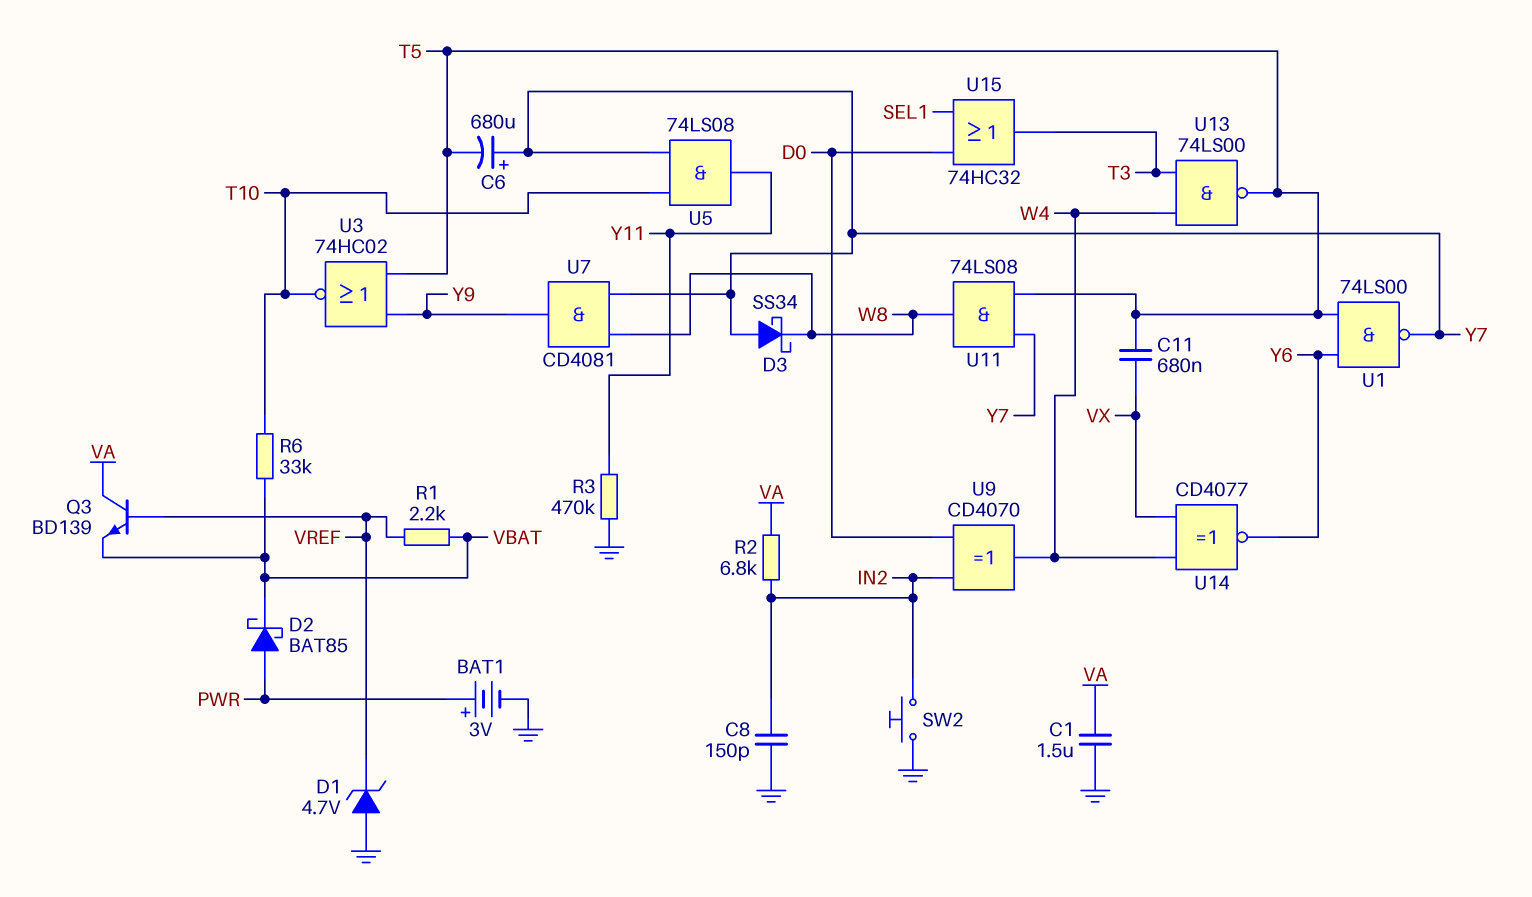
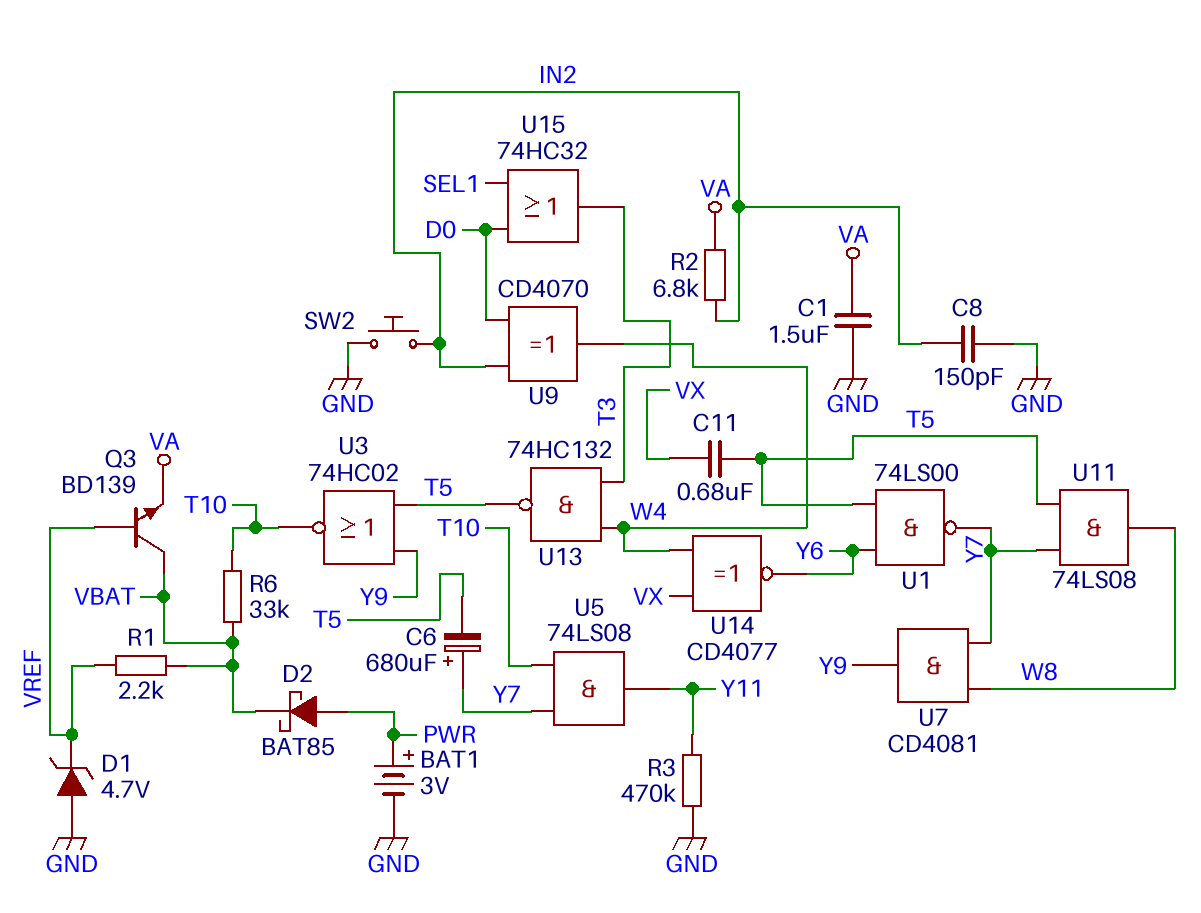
D3: schottky SS34 (A Y7, K W8) -> none
Q3: NPN BD139 (B VREF, C VA, E VBAT) -> NPN BD139 (B VREF, C VBAT, E VA)
U13: NAND 74LS00 (in T3, in W4, out T5) -> NAND 74HC132 (in T3, in W4, out T5)

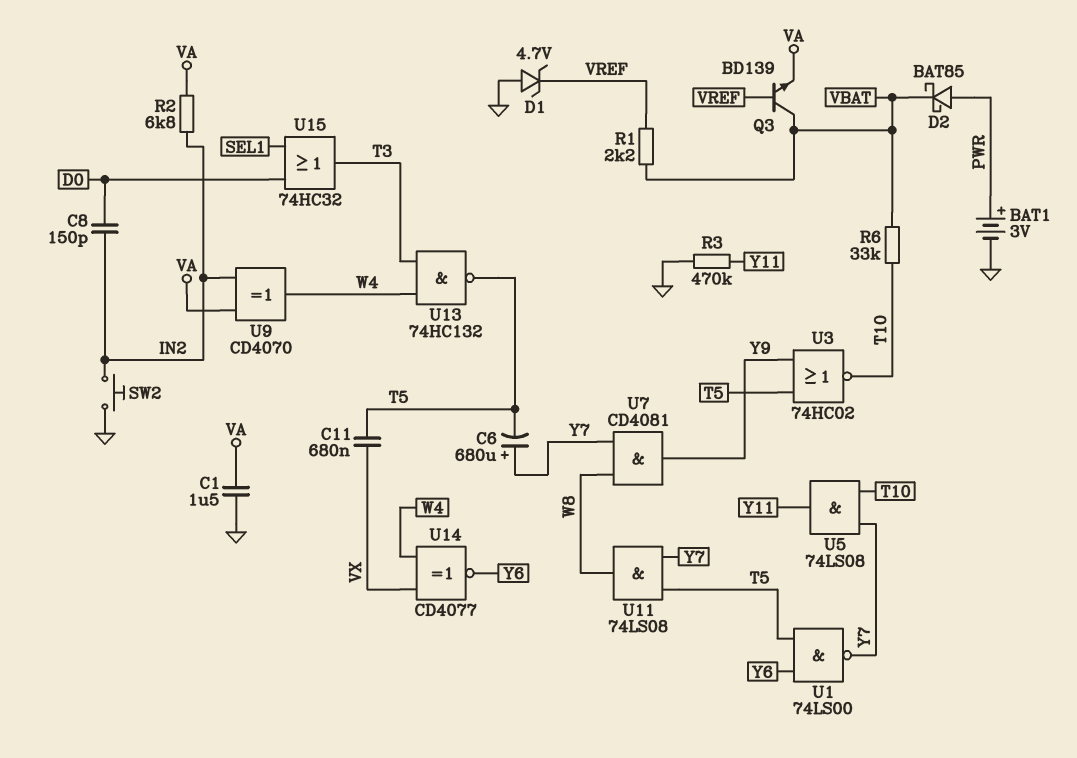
C8: 150pF (GND, IN2) -> 150pF (D0, IN2)
U9: XOR CD4070 (in D0, in IN2, out W4) -> XOR CD4070 (in IN2, in VA, out W4)

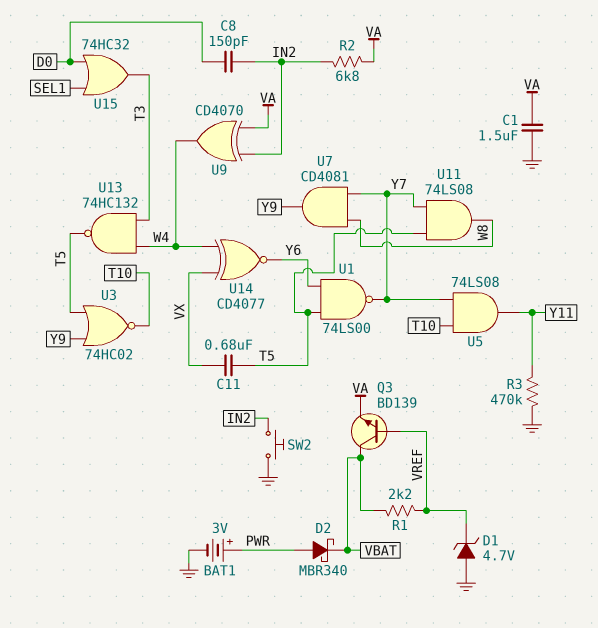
C6: 680uF (plus Y7, minus T5) -> none
D2: schottky BAT85 (A PWR, K VBAT) -> schottky MBR340 (A PWR, K VBAT)
R6: 33k (T10, VBAT) -> none

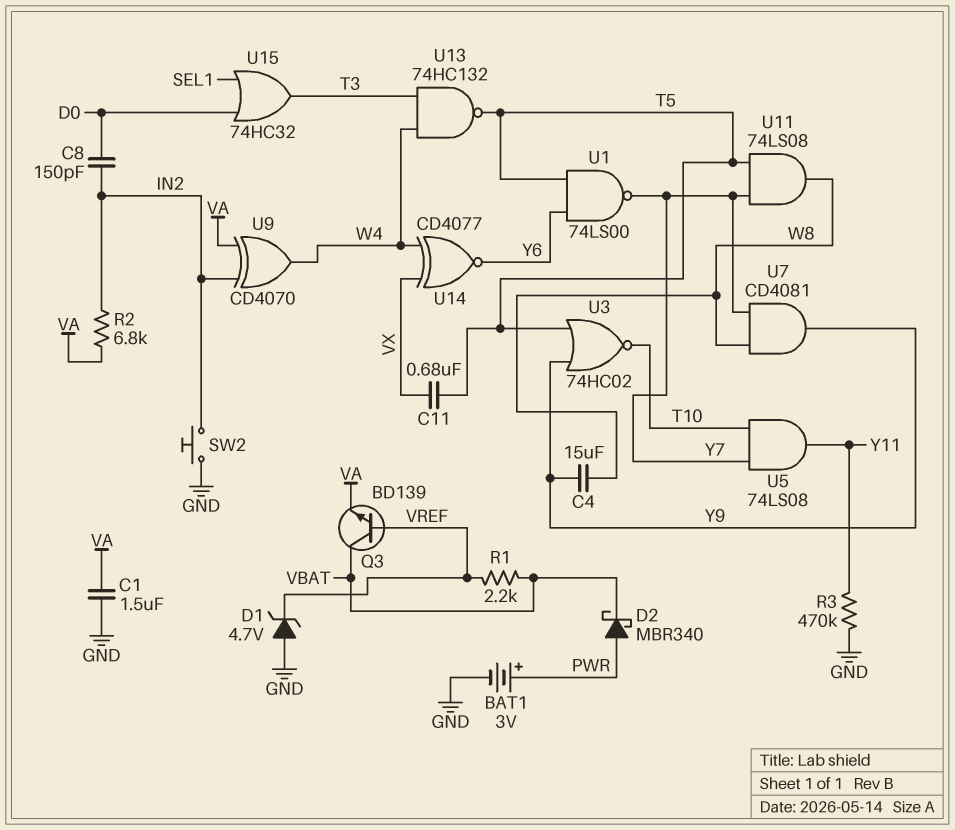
C4: none -> 15uF (W8, Y9)

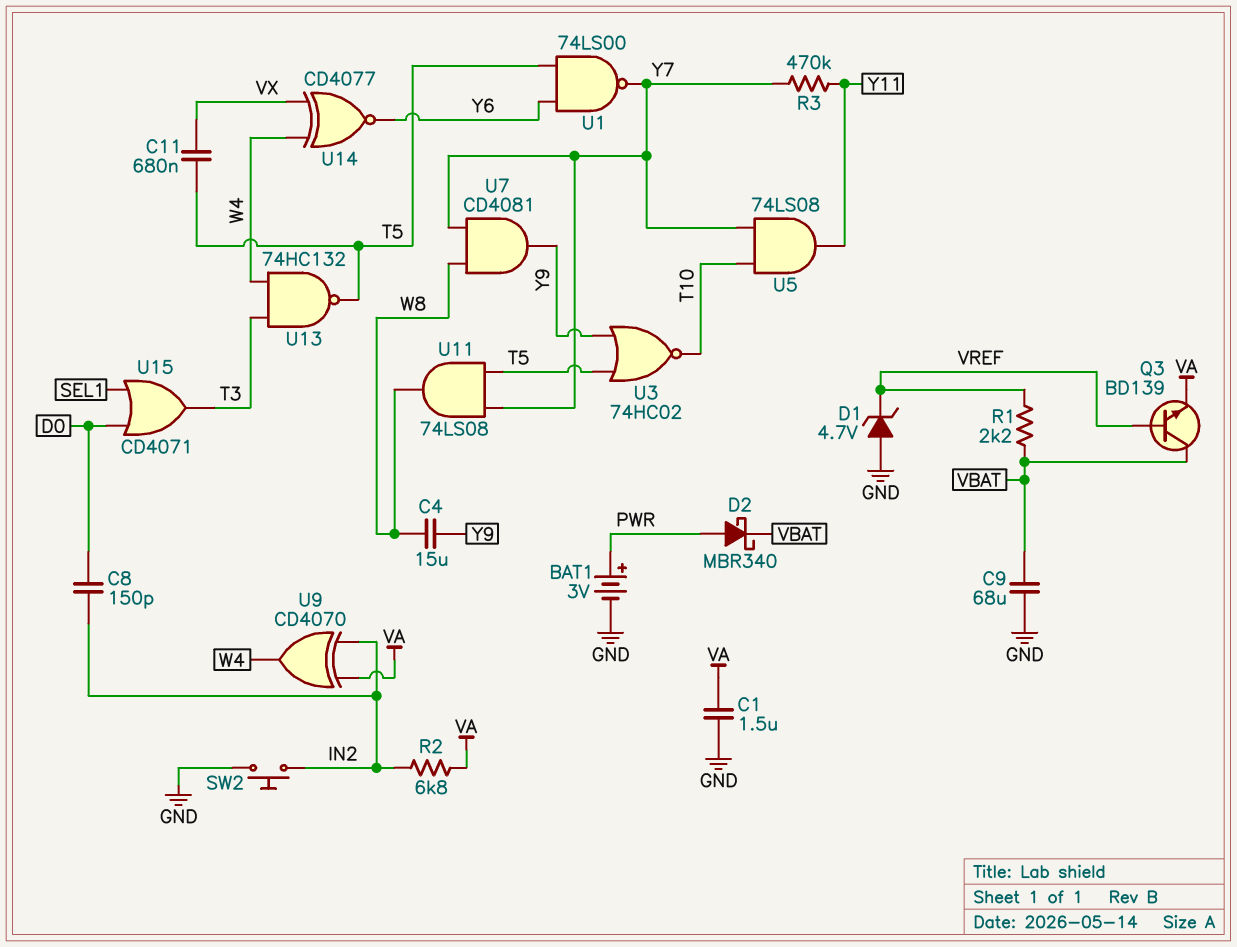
C9: none -> 68uF (GND, VBAT)
R3: 470k (GND, Y11) -> 470k (Y7, Y11)
U15: OR 74HC32 (in D0, in SEL1, out T3) -> OR CD4071 (in D0, in SEL1, out T3)

